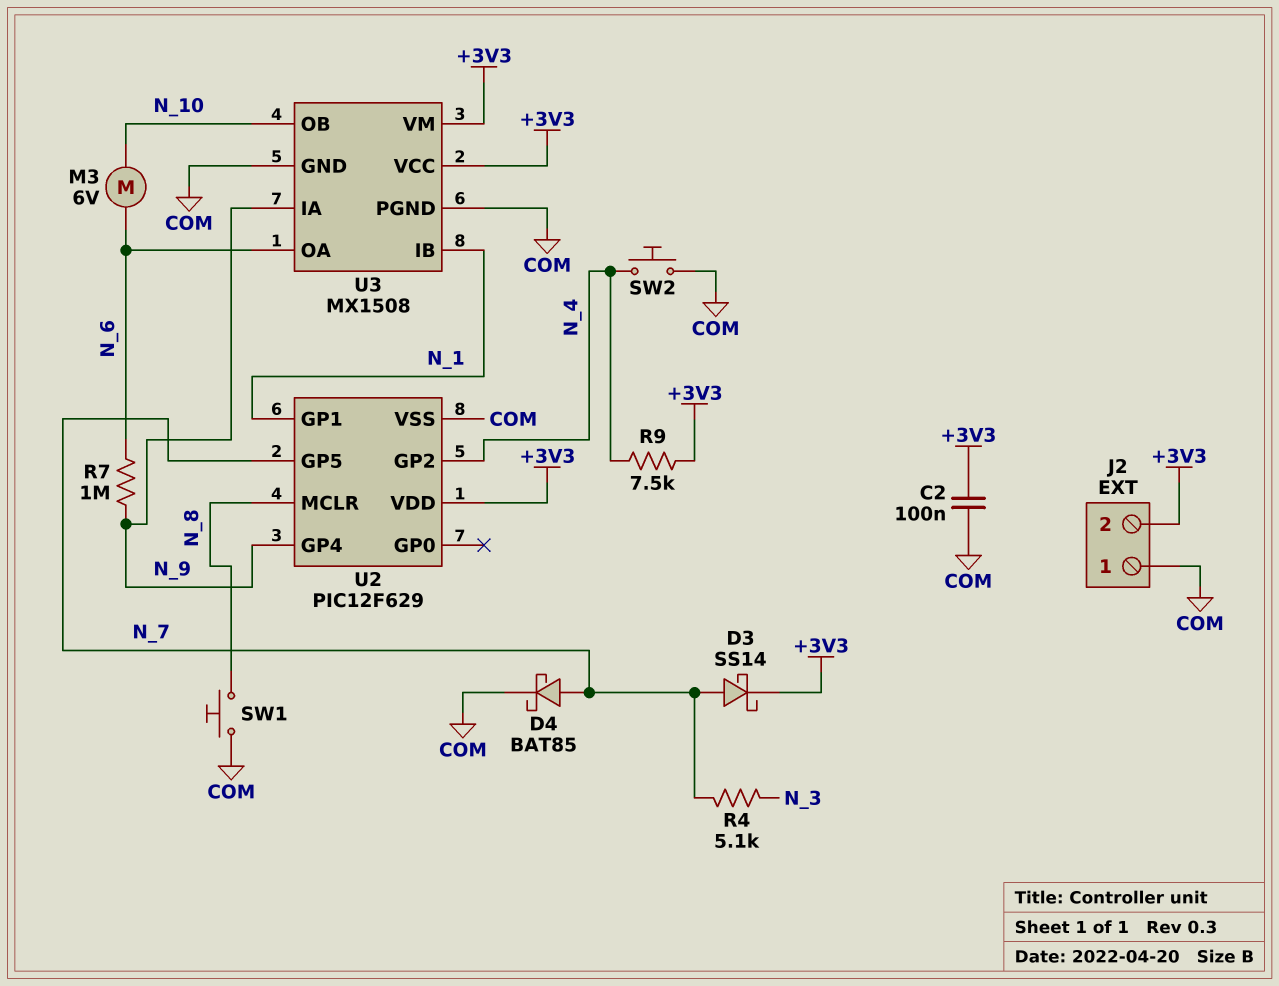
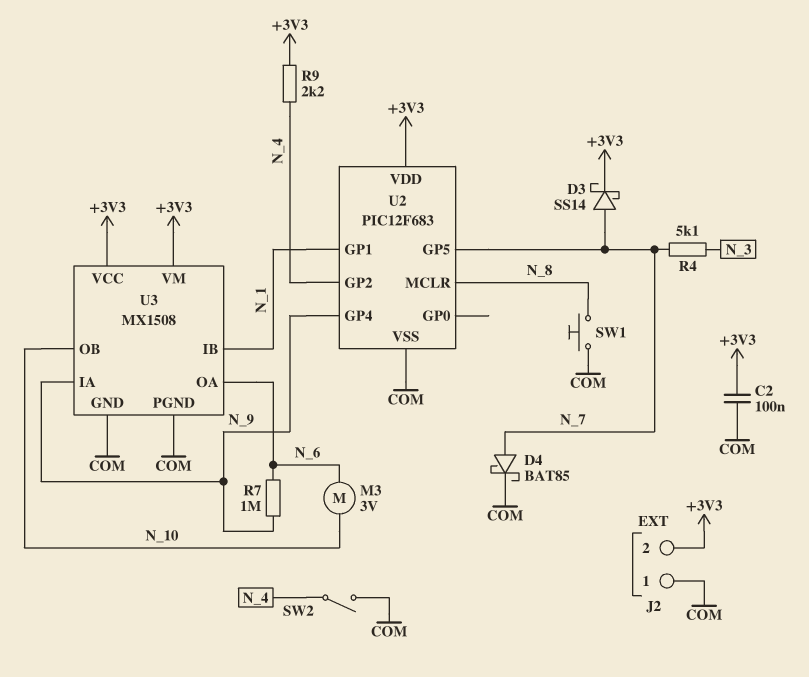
M3: motor 6V (N_6, N_10) -> motor 3V (N_6, N_10)
R9: 7.5k (+3V3, N_4) -> 2.2k (+3V3, N_4)
SW2: button (COM, N_4) -> switch (COM, N_4)
U2: PIC12F629 -> PIC12F683

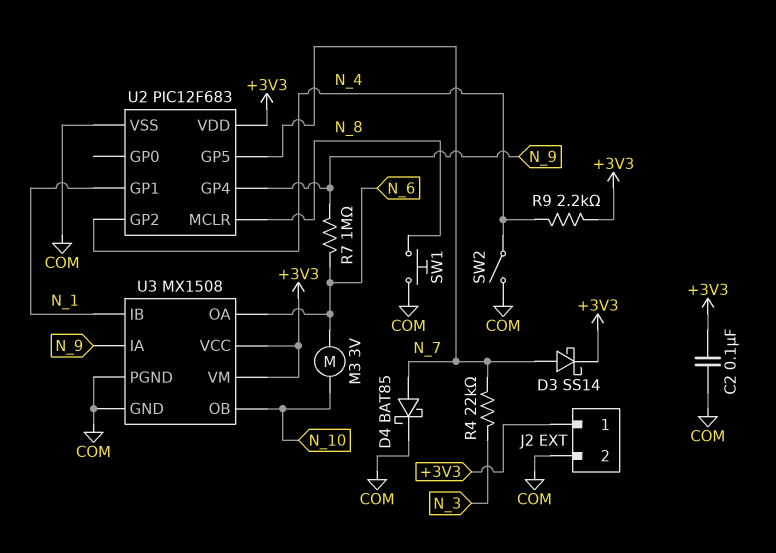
J2 pin 1: COM -> +3V3
J2 pin 2: +3V3 -> COM
R4: 5.1k (N_3, N_7) -> 22k (N_3, N_7)

